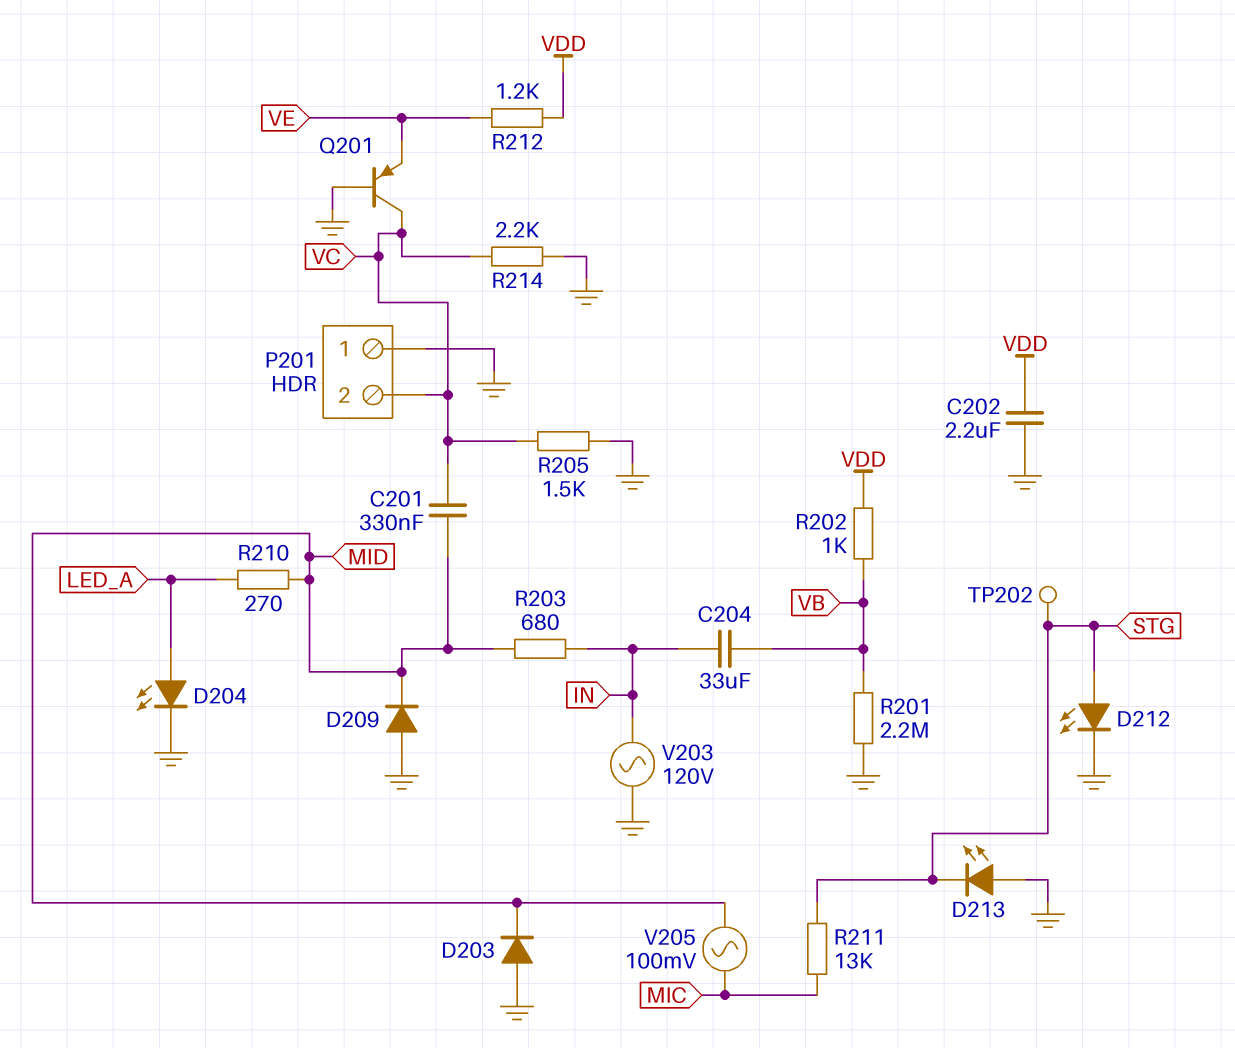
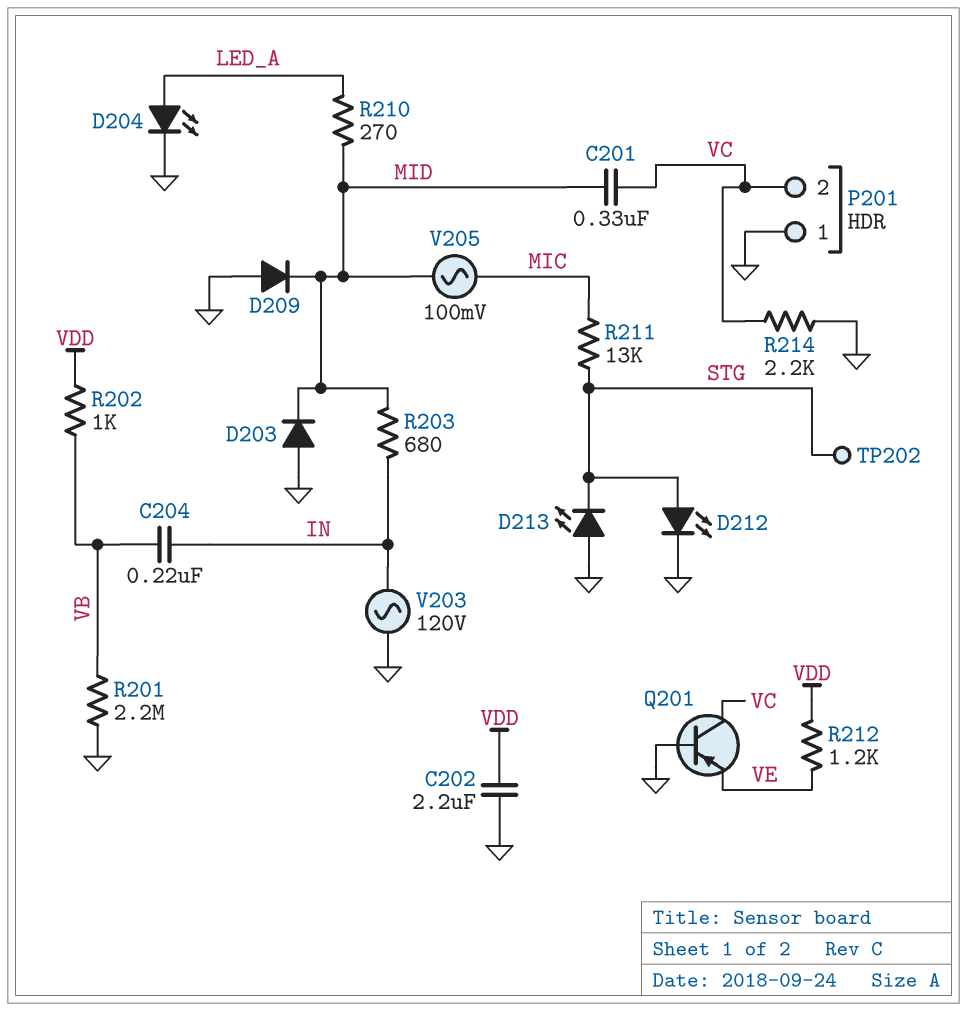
C204: 33uF (IN, VB) -> 220nF (IN, VB)
R205: 1.5k (GND, VC) -> none

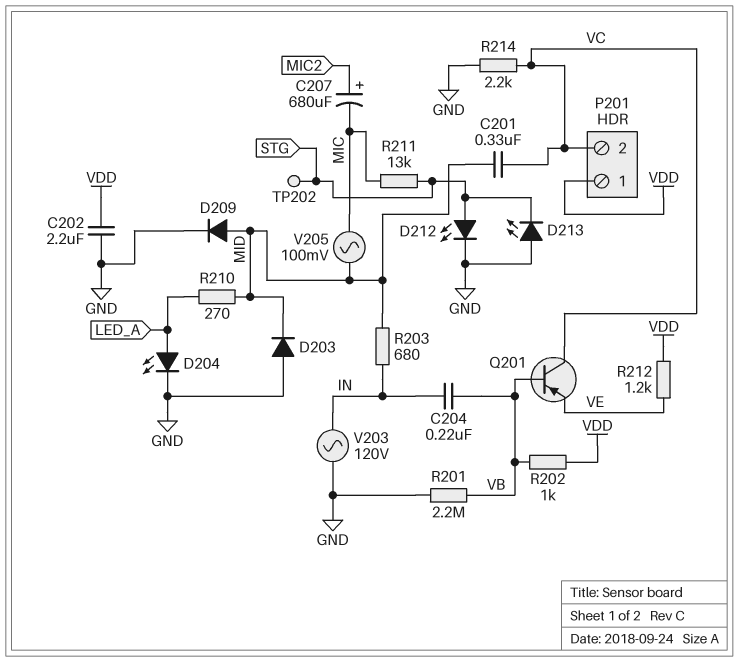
C207: none -> 680uF (plus MIC2, minus MIC)
D209: diode (A GND, K MID) -> diode (A MID, K GND)
P201 pin 1: GND -> VDD
Q201: PNP (B GND, C VC, E VE) -> PNP (B VB, C VC, E VE)

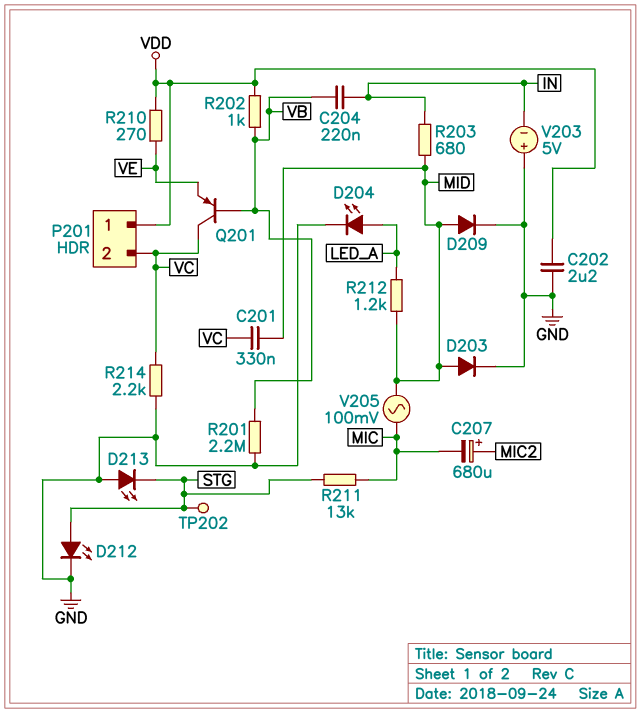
D203: diode (A GND, K MID) -> diode (A MID, K GND)
R210: 270 (LED_A, MID) -> 270 (VDD, VE)
R212: 1.2k (VDD, VE) -> 1.2k (LED_A, MID)
V203: AC 120V (GND, IN) -> 5V (plus GND, minus IN)

